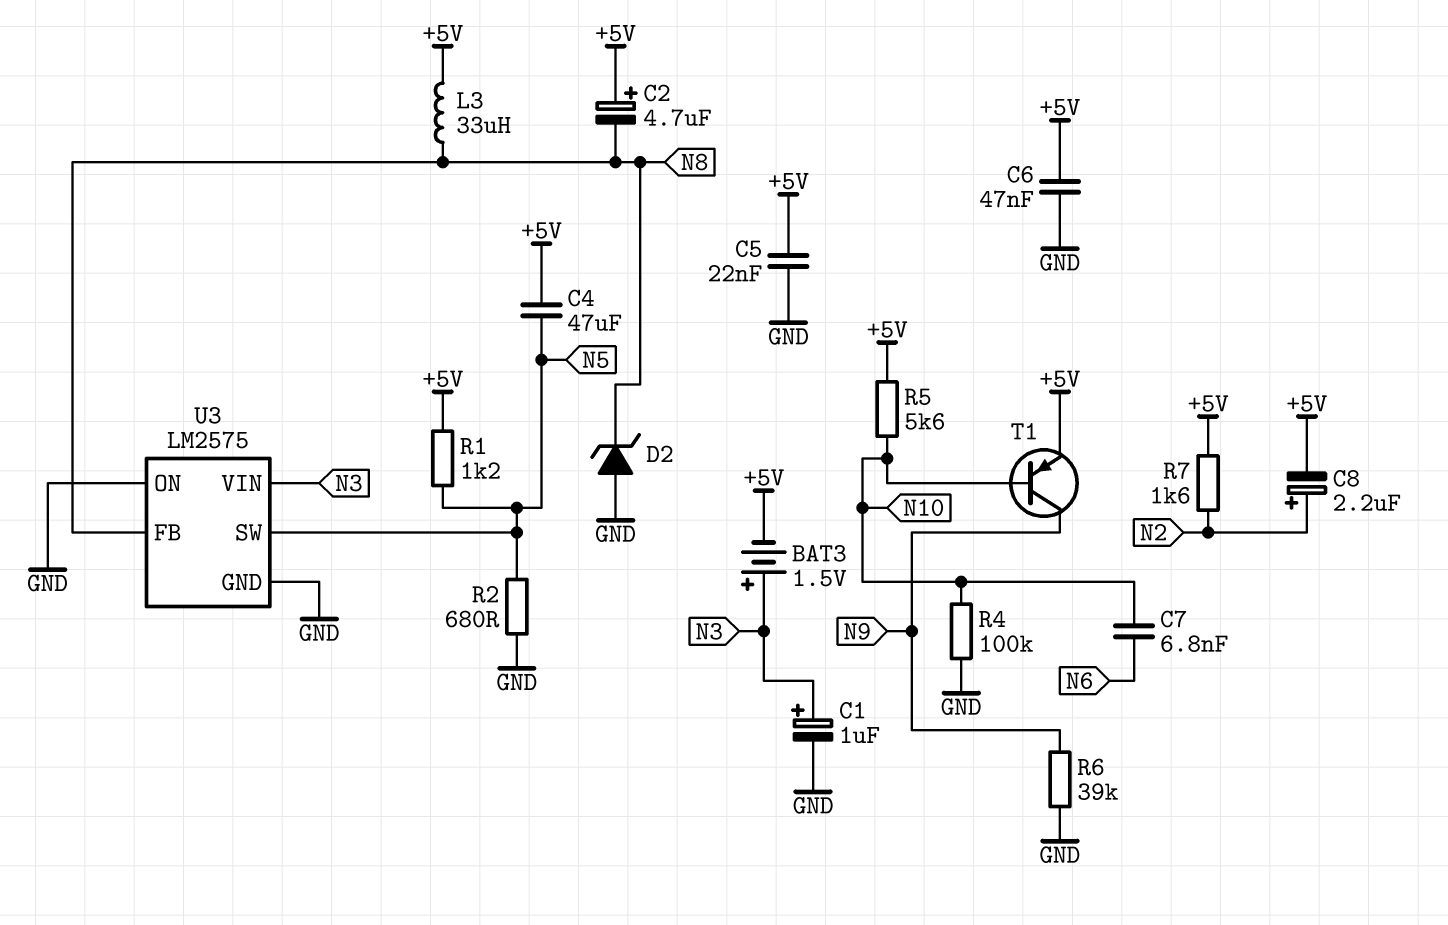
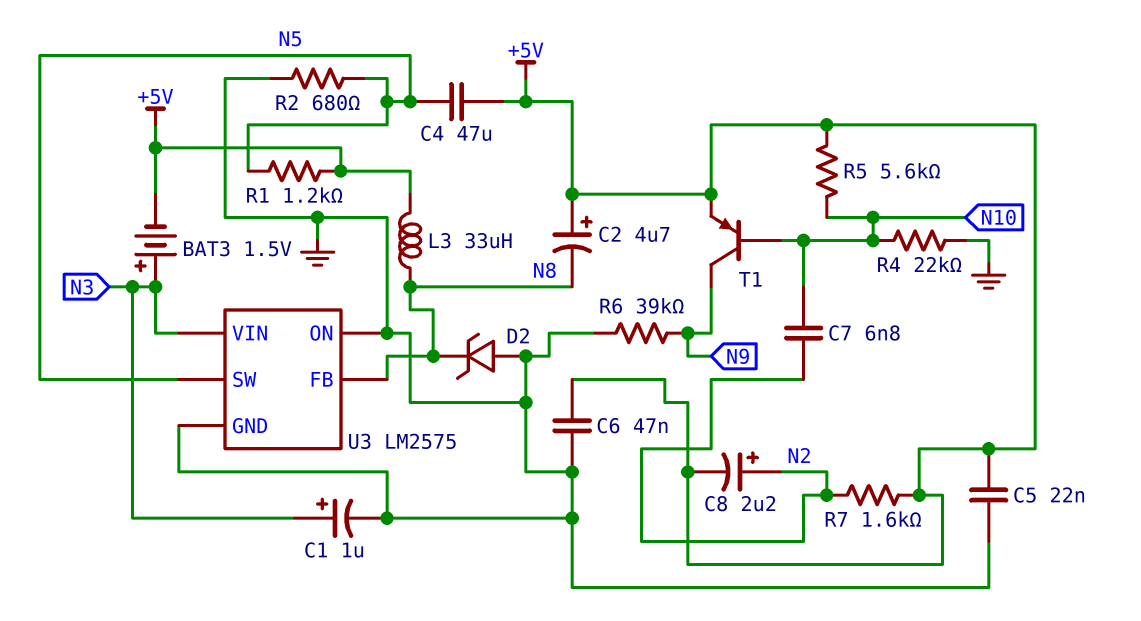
C7: 6.8nF (N6, N10) -> 6.8nF (N2, N10)
R4: 100k (GND, N10) -> 22k (GND, N10)

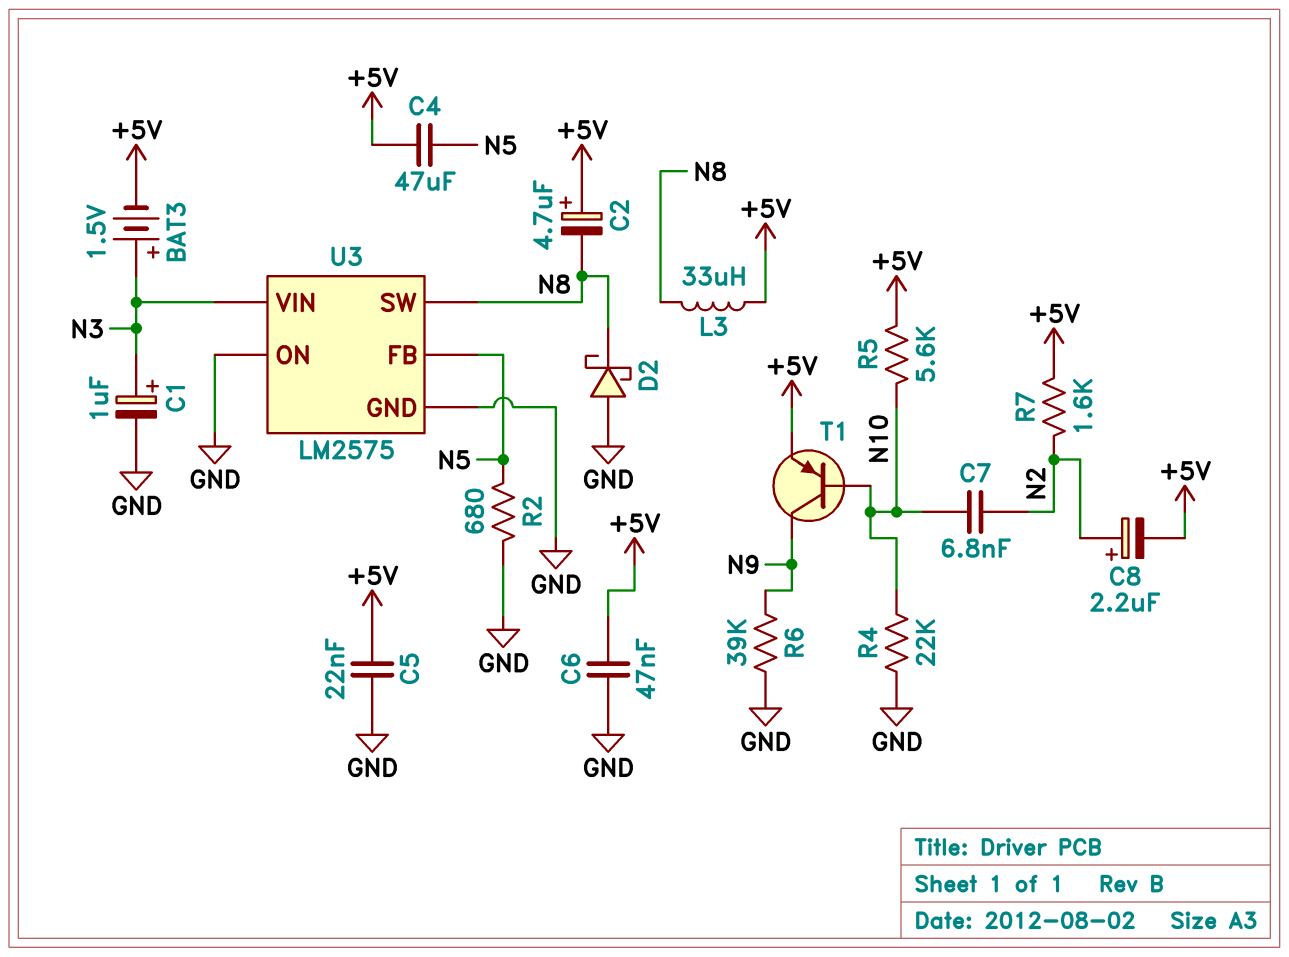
D2: zener (A GND, K N8) -> schottky (A GND, K N8)
R1: 1.2k (+5V, N5) -> none
U3 pin FB: N8 -> N5
U3 pin SW: N5 -> N8

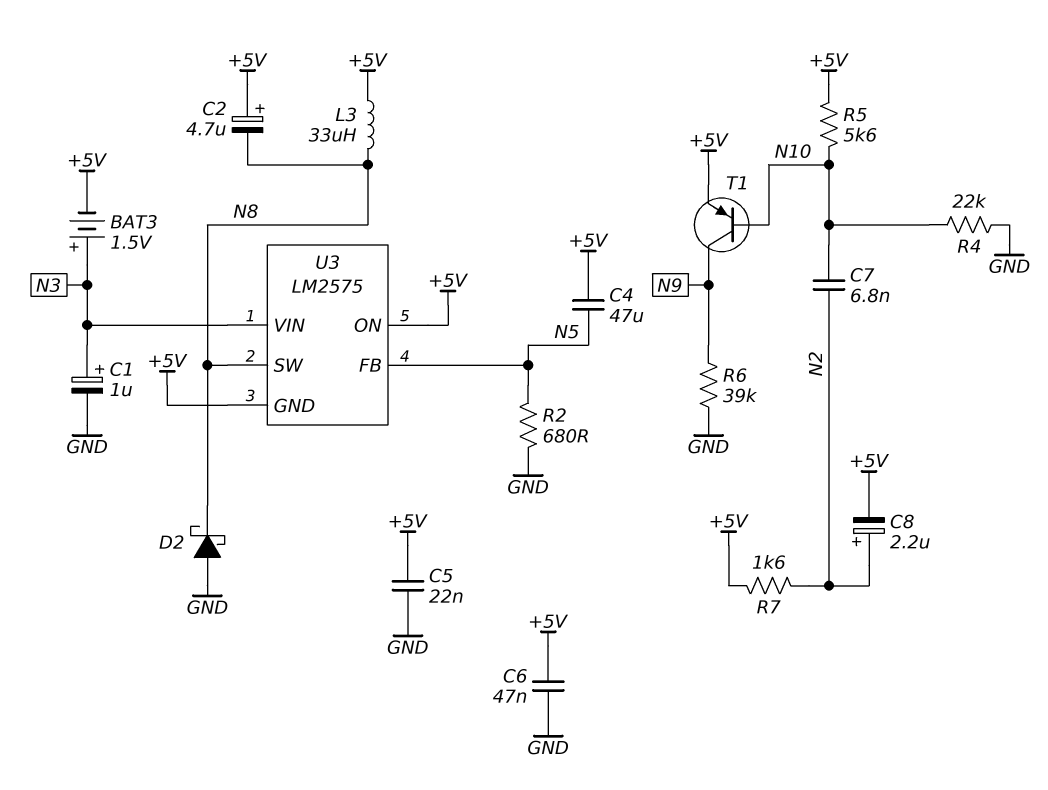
U3 pin GND: GND -> +5V
U3 pin ON: GND -> +5V

